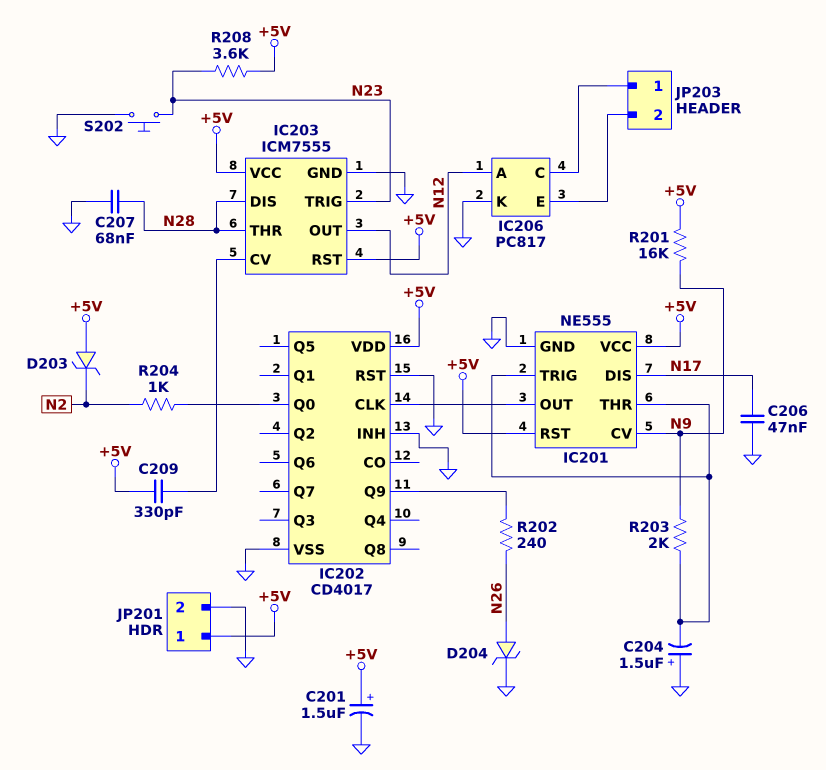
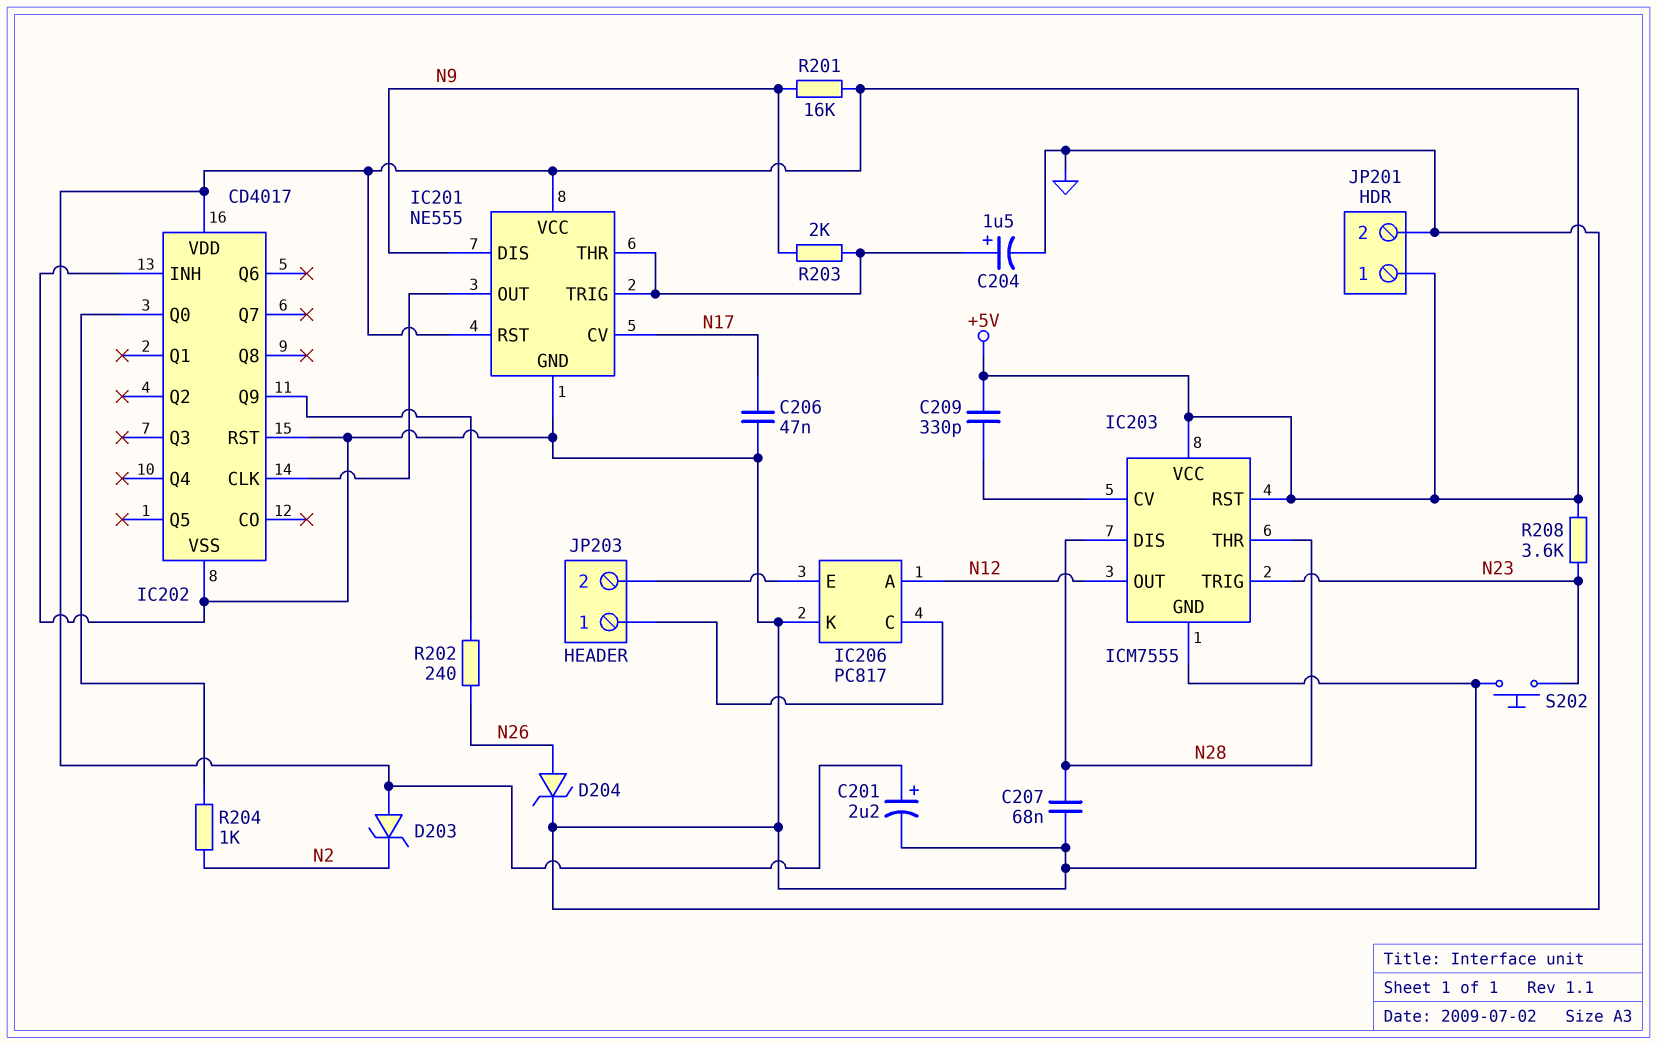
C201: 1.5uF (plus +5V, minus GND) -> 2.2uF (plus +5V, minus GND)
C204: 1.5uF (plus GND, minus IC201/THR) -> 1.5uF (plus IC201/THR, minus GND)
IC201 pin CV: N9 -> N17
IC201 pin DIS: N17 -> N9

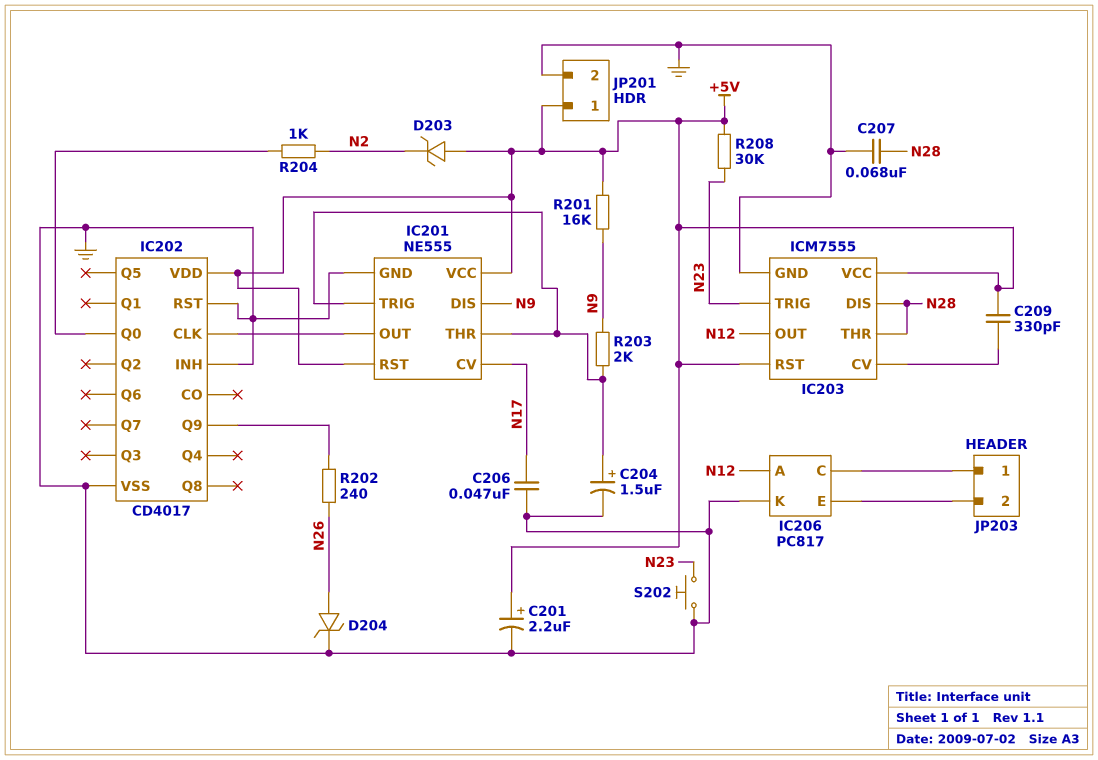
R208: 3.6k (+5V, N23) -> 30k (+5V, N23)

